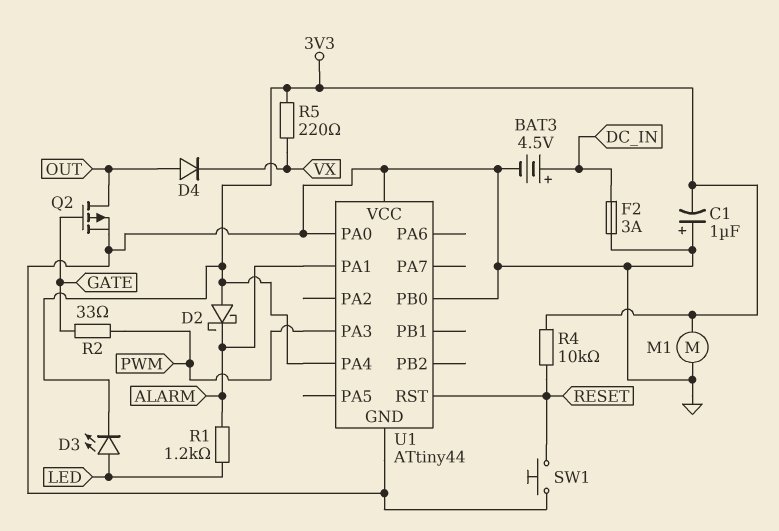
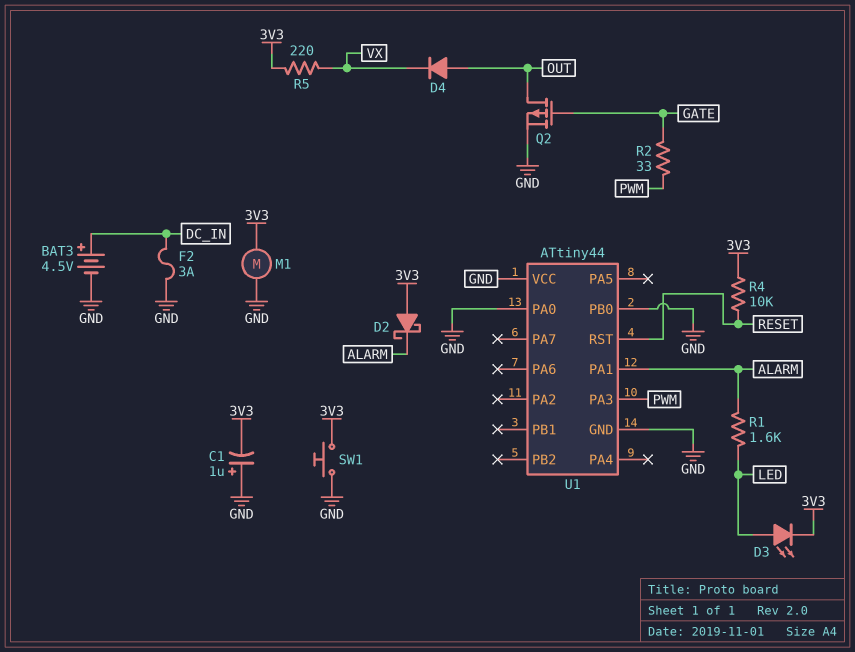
R1: 1.2k (ALARM, LED) -> 1.6k (ALARM, LED)
SW1: button (GND, RESET) -> button (3V3, GND)
U1 pin PA4: 3V3 -> none

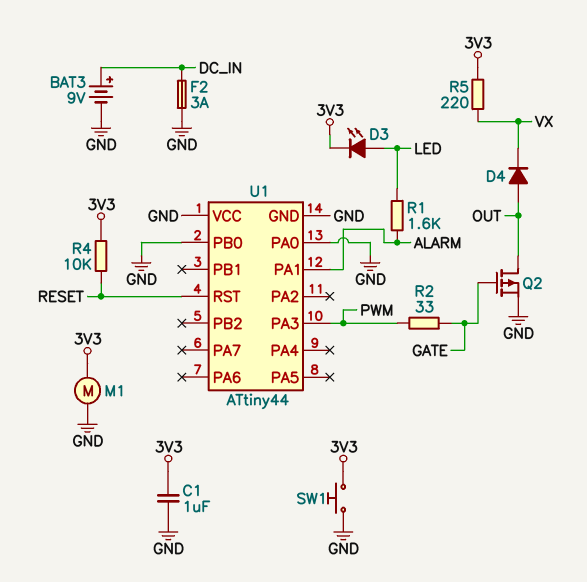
BAT3: 4.5V (plus DC_IN, minus GND) -> 9V (plus DC_IN, minus GND)
C1: 1uF (plus GND, minus 3V3) -> 1uF (3V3, GND)
D2: schottky (A 3V3, K ALARM) -> none

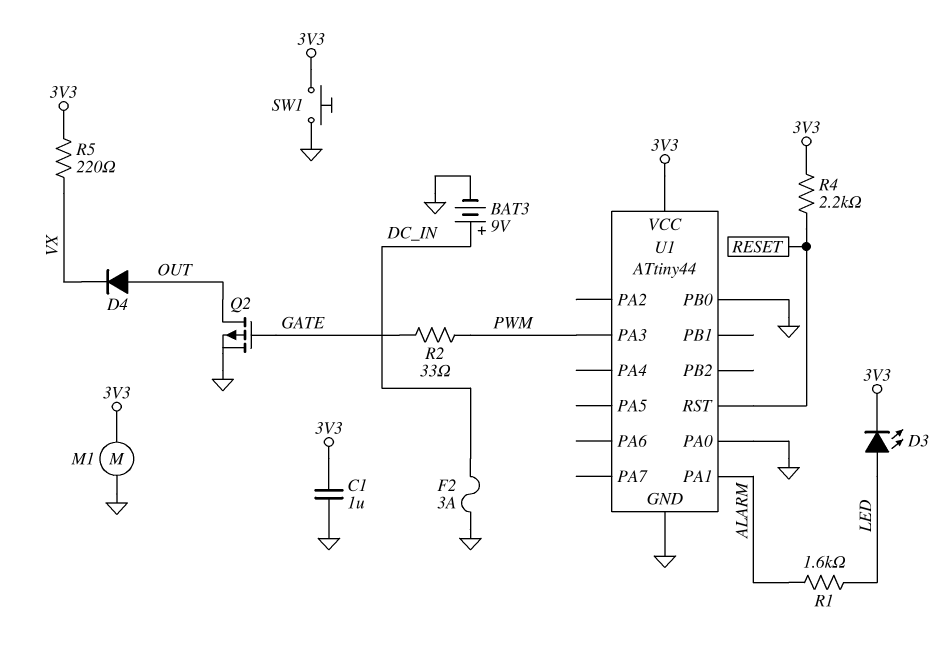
R4: 10k (3V3, RESET) -> 2.2k (3V3, RESET)
U1 pin VCC: GND -> 3V3

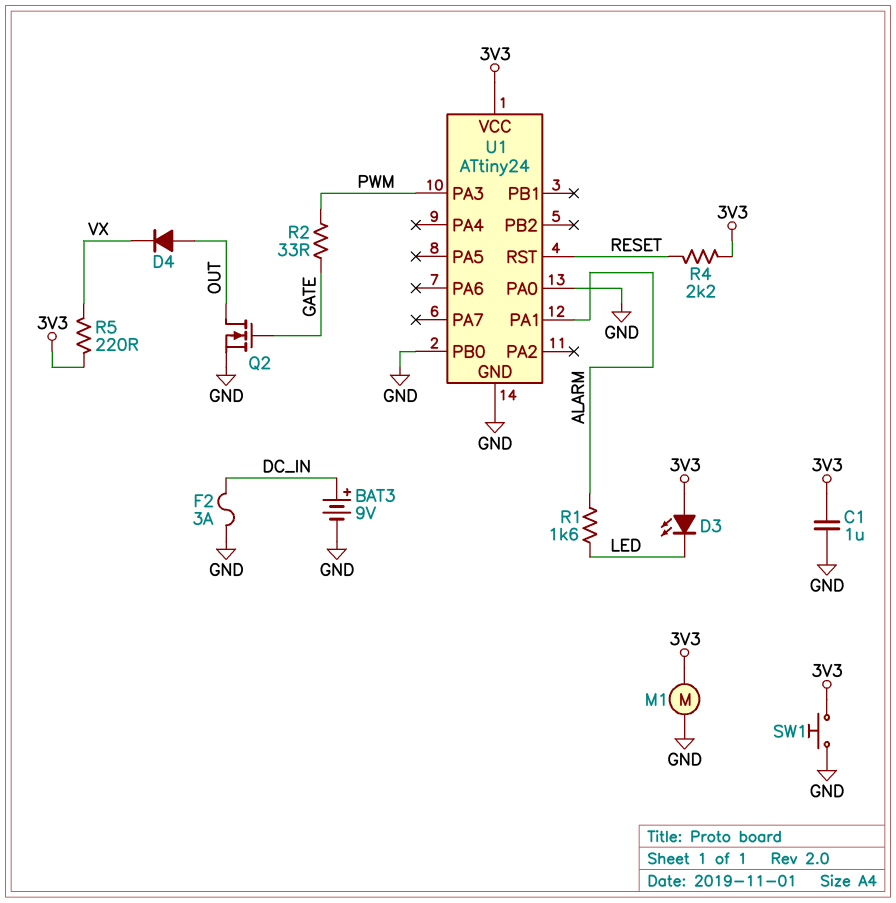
D3: LED (A LED, K 3V3) -> LED (A 3V3, K LED)
Q2: PMOS (G GATE, D OUT, S GND) -> NMOS (G GATE, D OUT, S GND)
U1: ATtiny44 -> ATtiny24

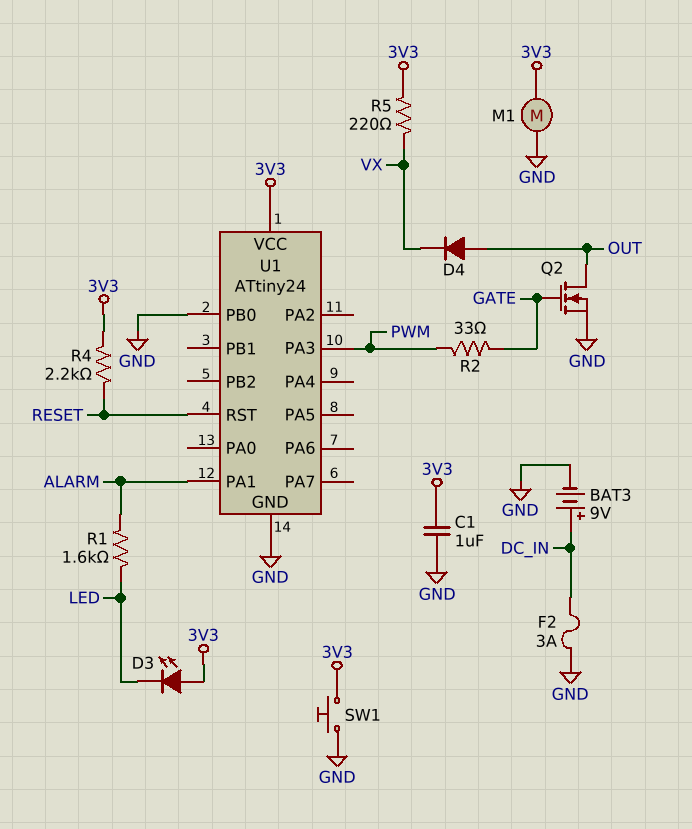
U1 pin PA0: GND -> none

